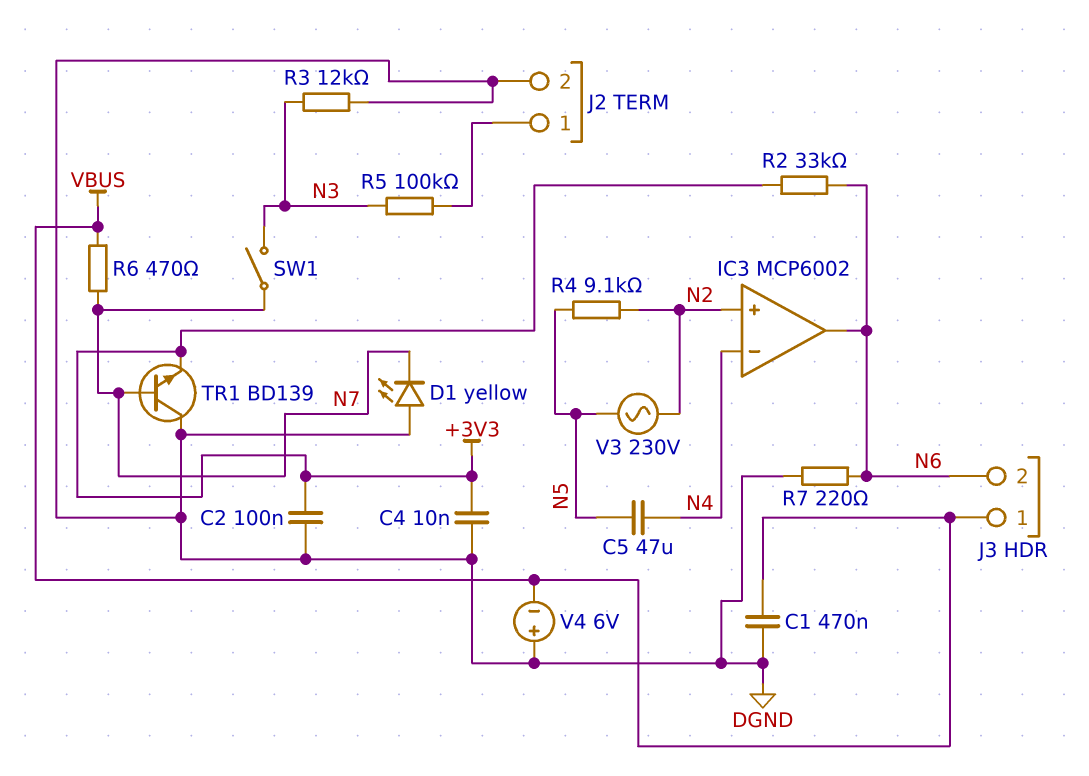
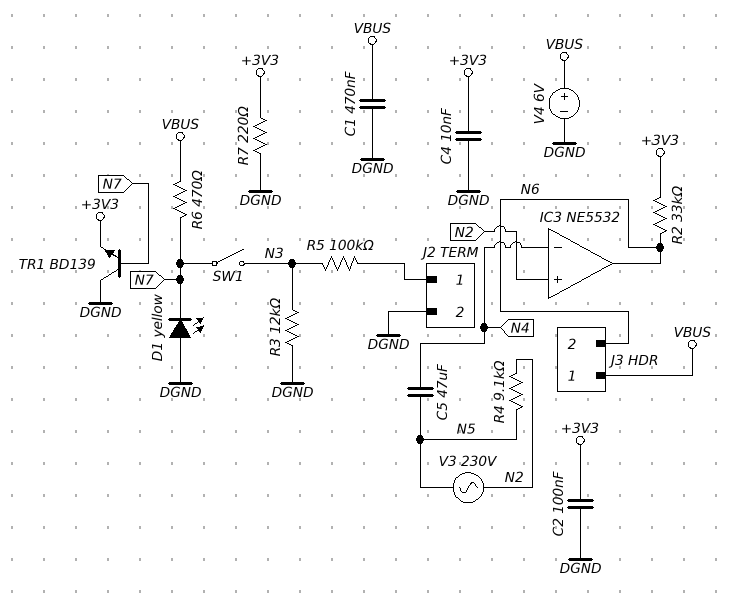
IC3: MCP6002 -> NE5532
R7: 220 (DGND, N6) -> 220 (+3V3, DGND)
V4: 6V (plus DGND, minus VBUS) -> 6V (plus VBUS, minus DGND)

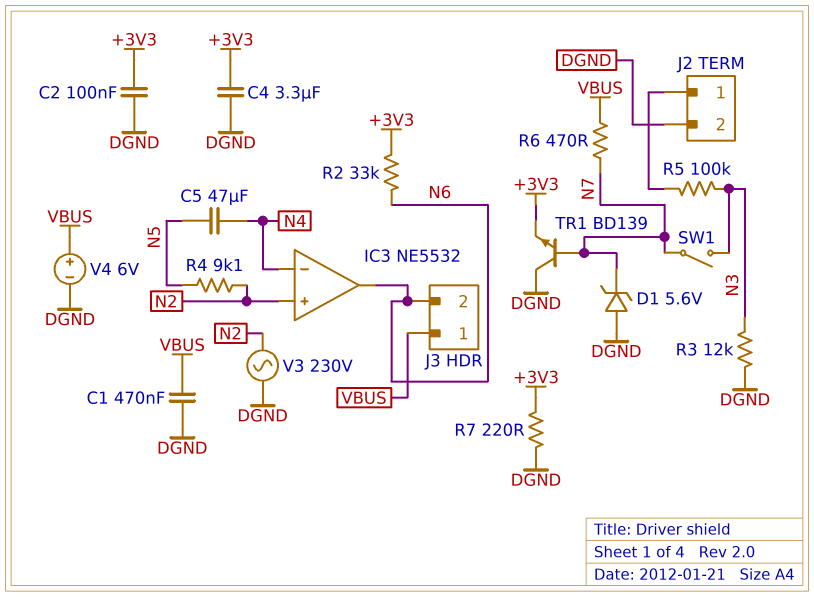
C4: 10nF (+3V3, DGND) -> 3.3uF (+3V3, DGND)
D1: LED yellow (A DGND, K N7) -> zener 5.6V (A DGND, K N7)
V3: AC 230V (N2, N5) -> AC 230V (DGND, N2)

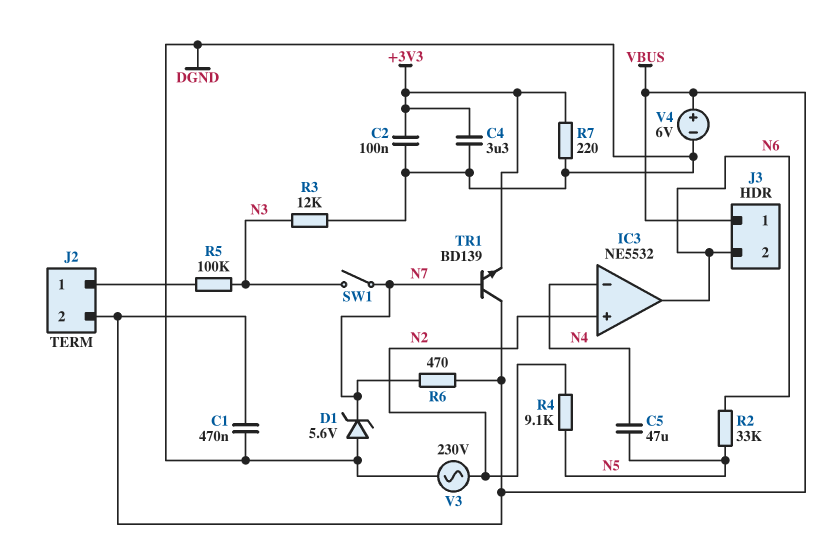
J2 pin 2: DGND -> VBUS
R2: 33k (+3V3, N6) -> 33k (N5, N6)
TR1: NPN BD139 (B N7, C DGND, E +3V3) -> NPN BD139 (B N7, C VBUS, E +3V3)

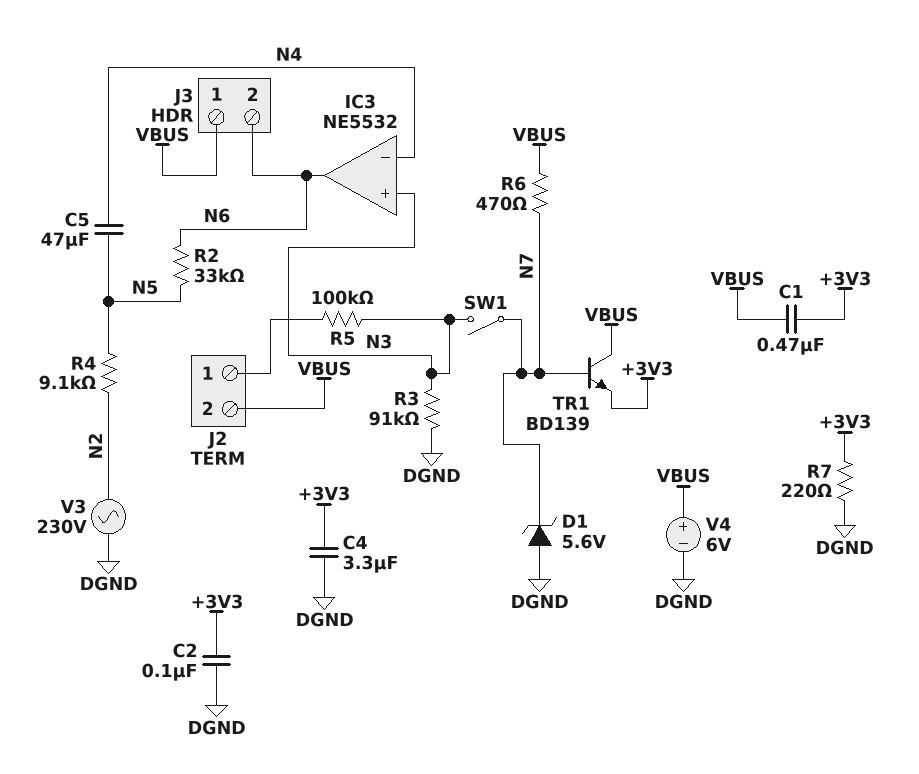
C1: 470nF (DGND, VBUS) -> 470nF (+3V3, VBUS)
IC3 pin in+: N2 -> N3
R3: 12k (DGND, N3) -> 91k (DGND, N3)

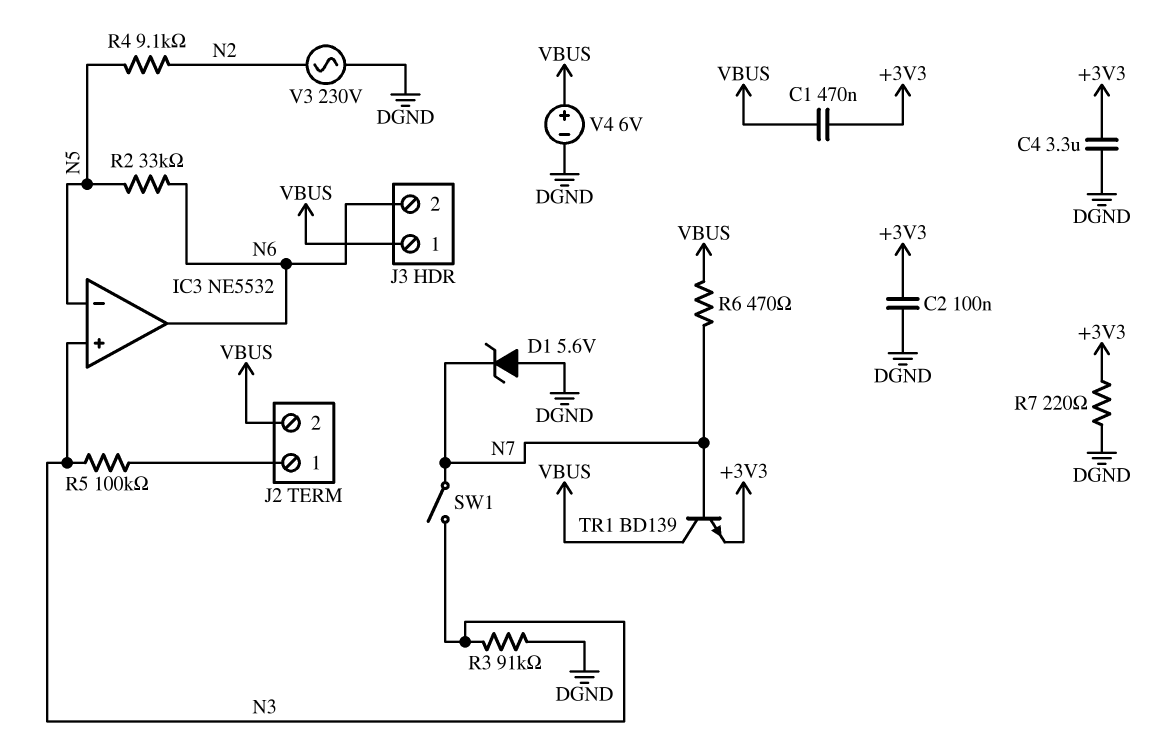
C5: 47uF (N4, N5) -> none
IC3 pin in-: N4 -> N5

